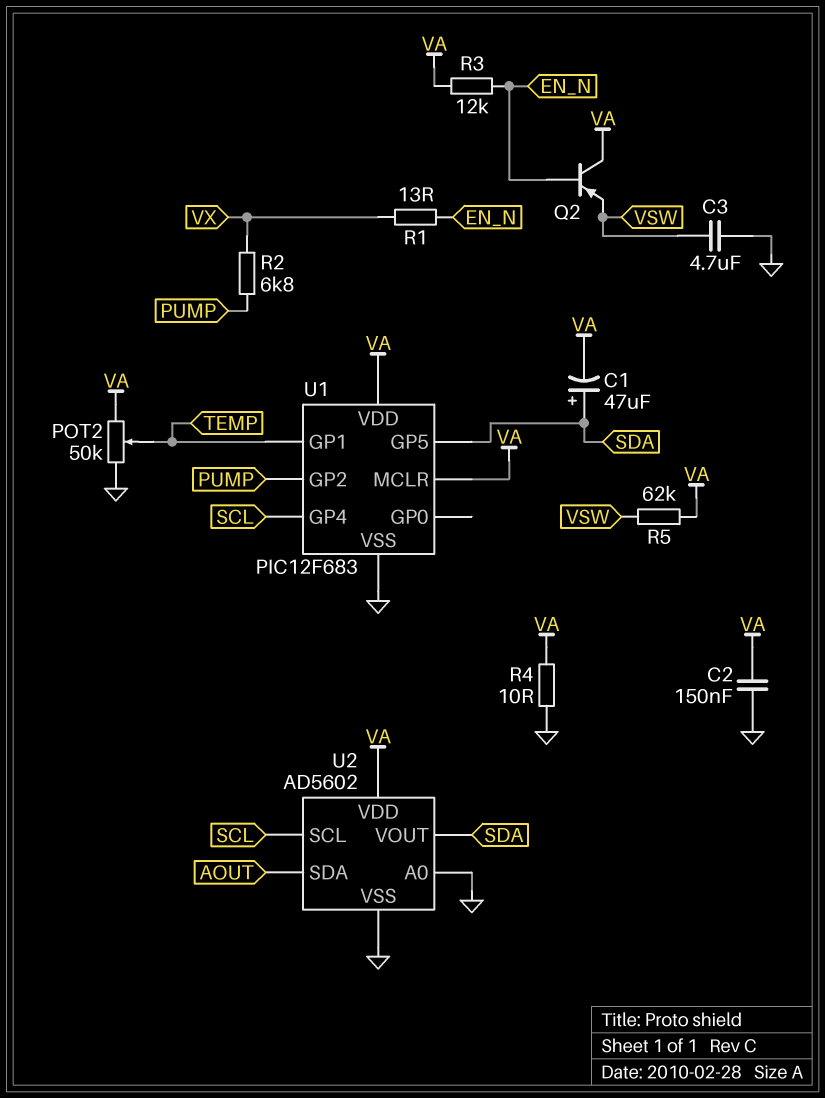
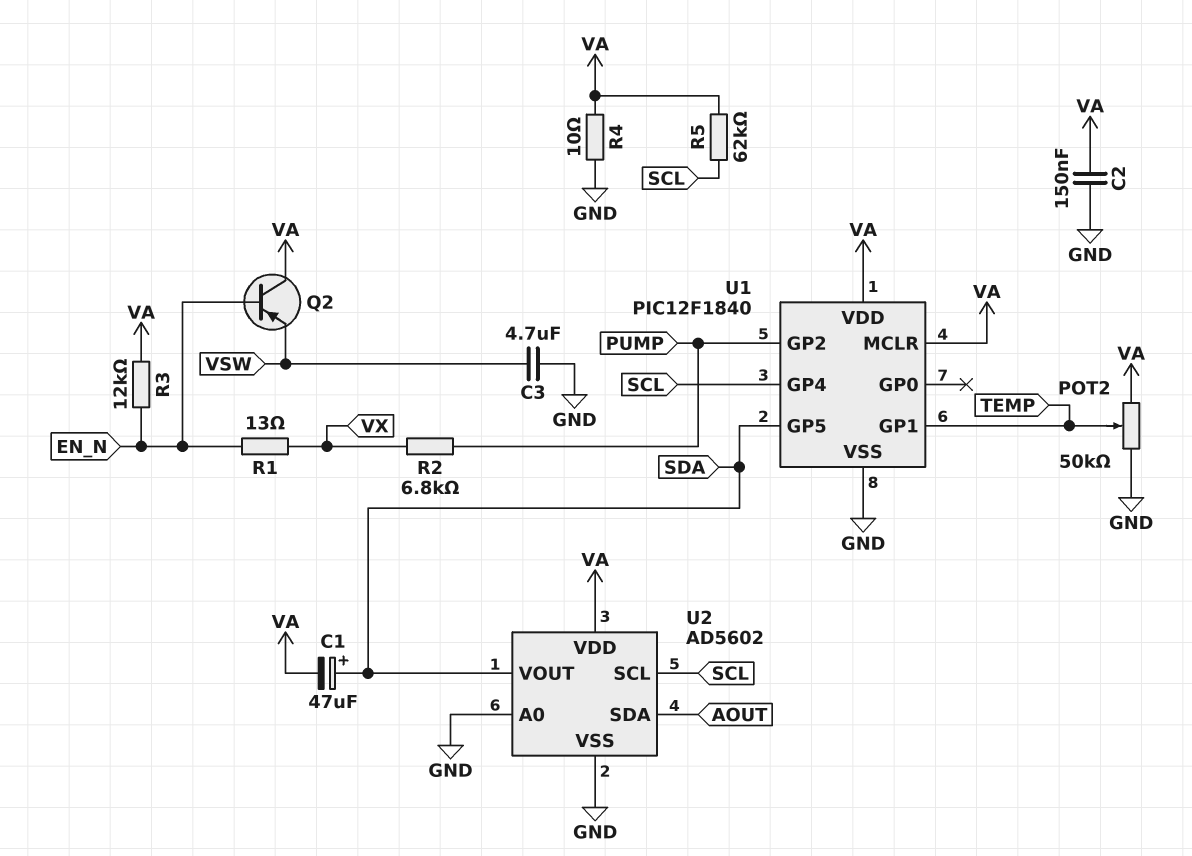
R5: 62k (VA, VSW) -> 62k (SCL, VA)
U1: PIC12F683 -> PIC12F1840

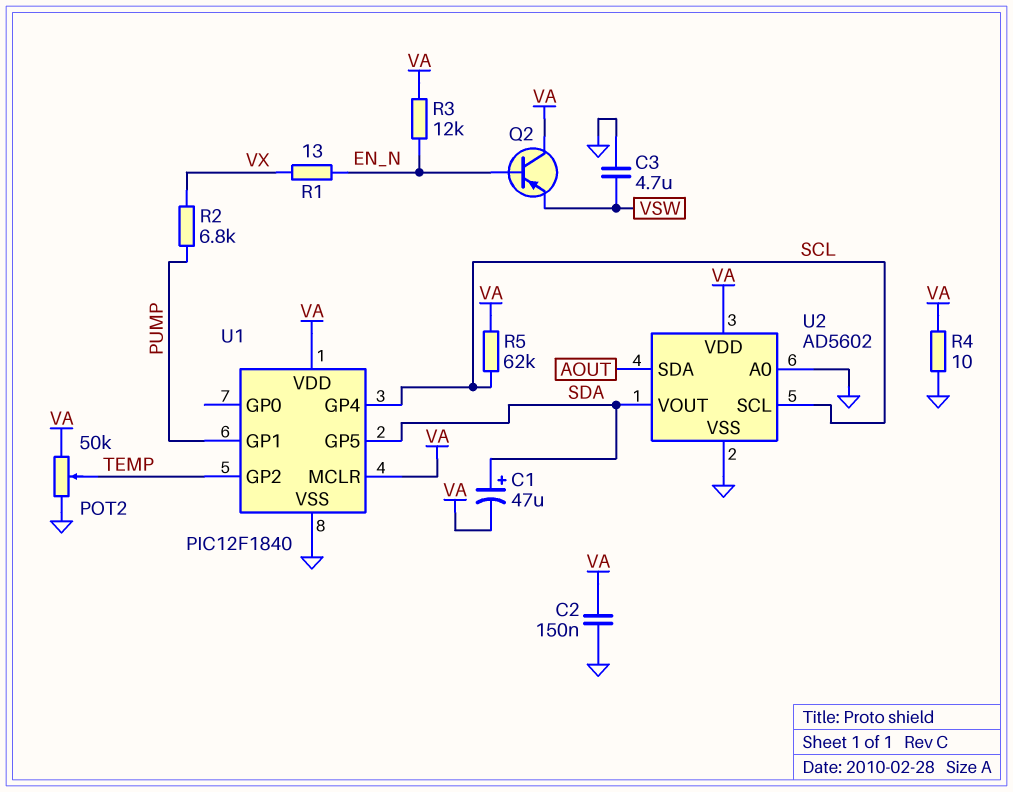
U1 pin GP1: TEMP -> PUMP
U1 pin GP2: PUMP -> TEMP

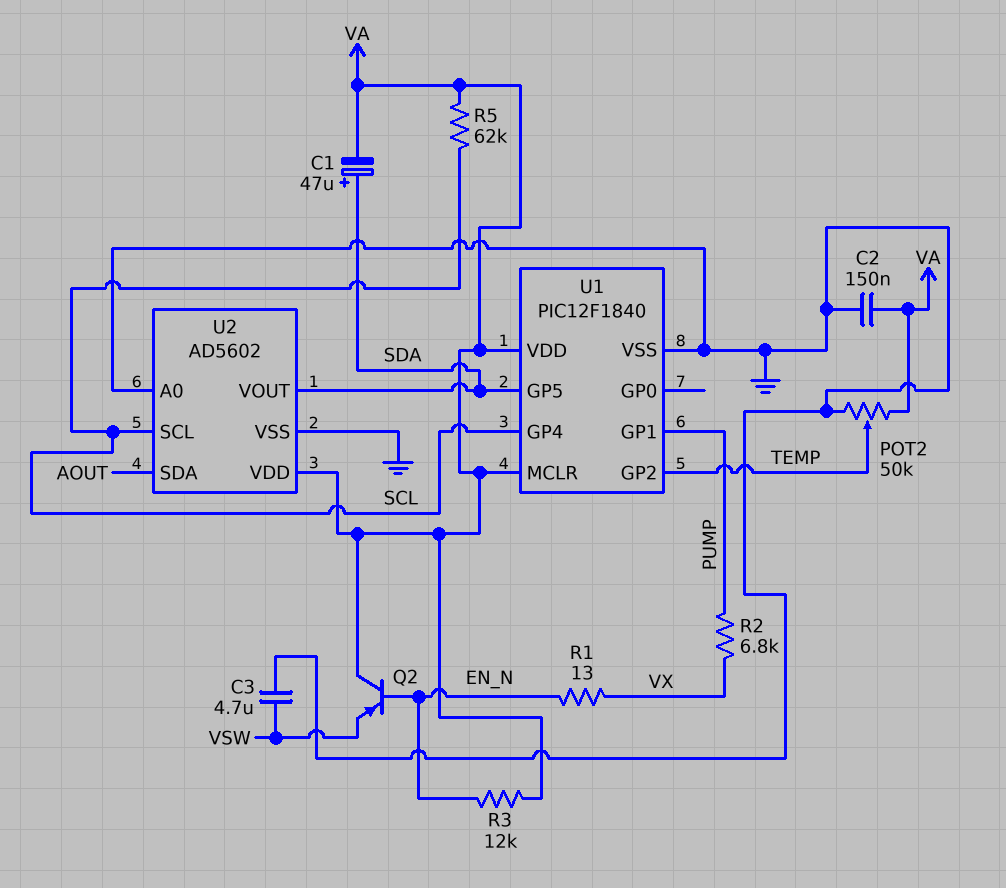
R4: 10 (GND, VA) -> none

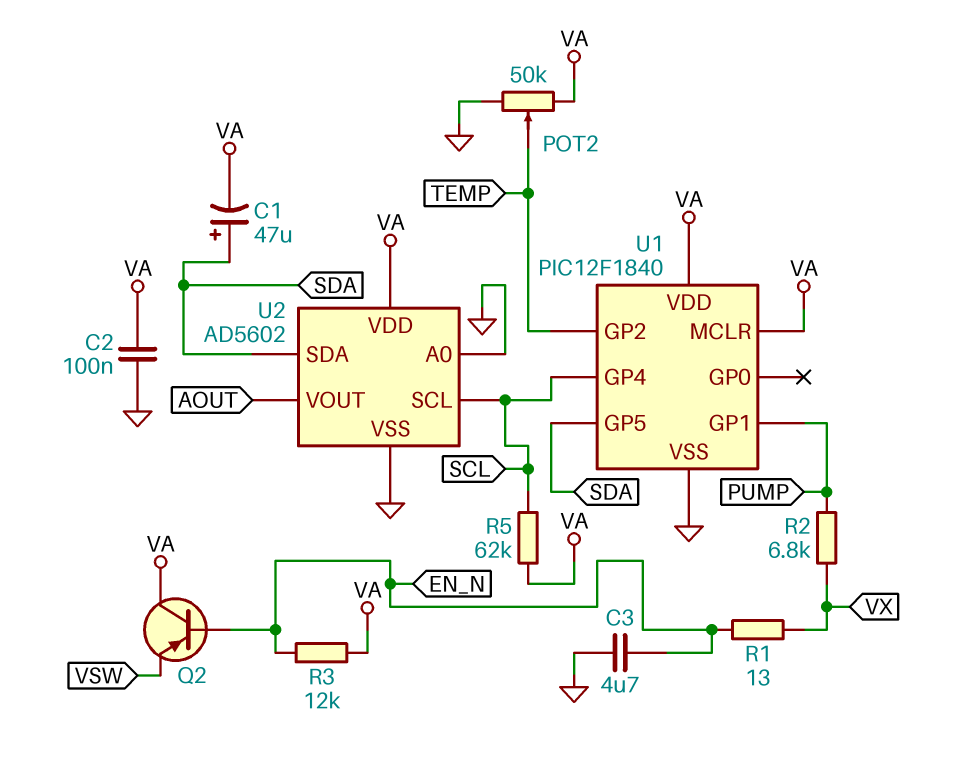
C2: 150nF (GND, VA) -> 100nF (GND, VA)
C3: 4.7uF (GND, VSW) -> 4.7uF (EN_N, GND)
U2 pin SDA: AOUT -> SDA
U2 pin VOUT: SDA -> AOUT

